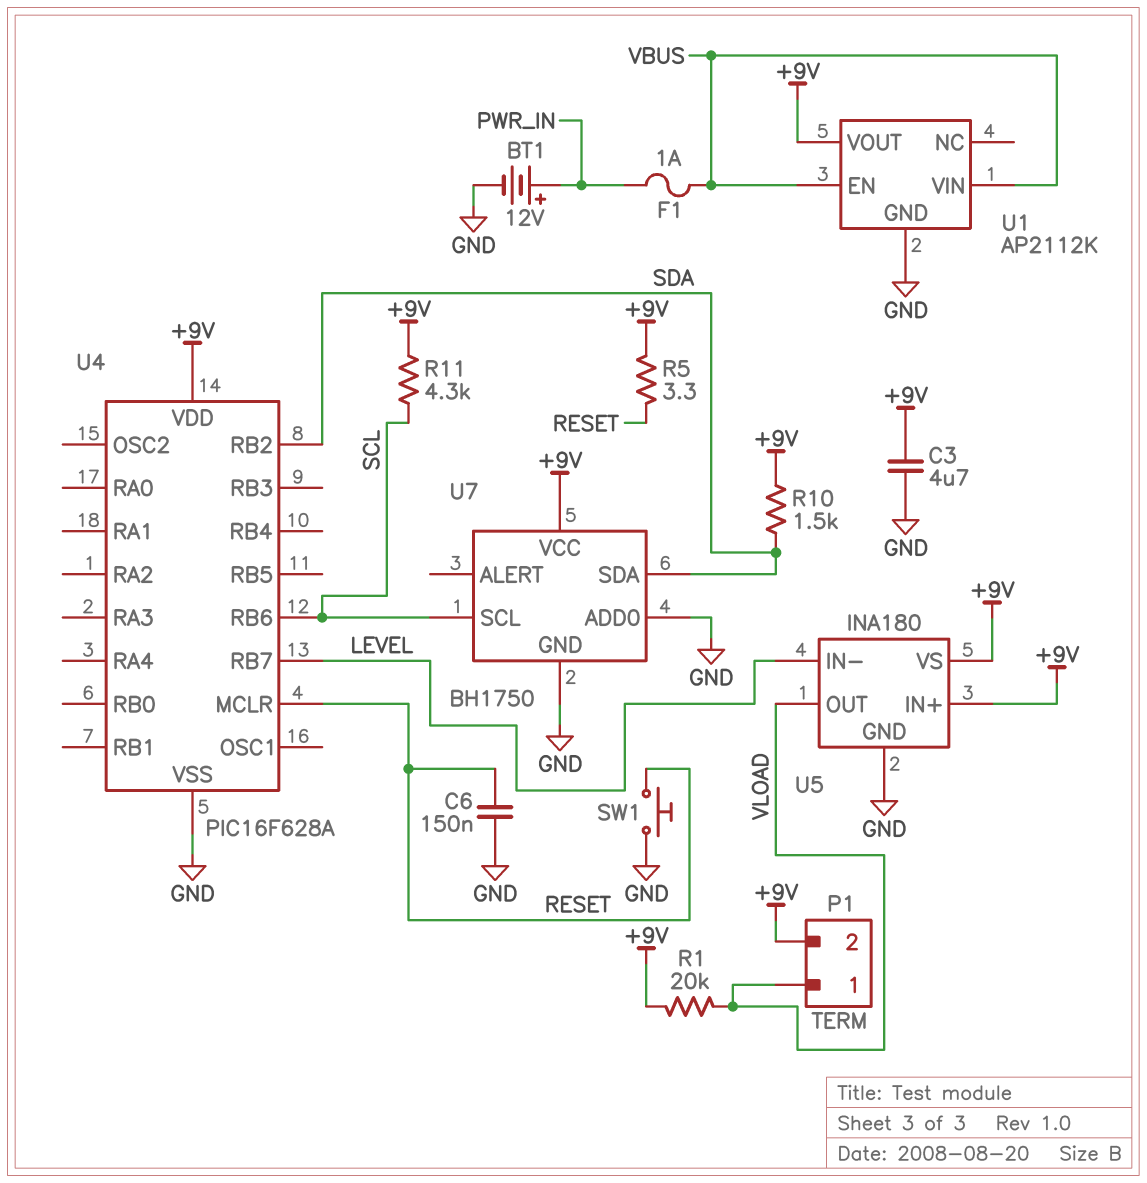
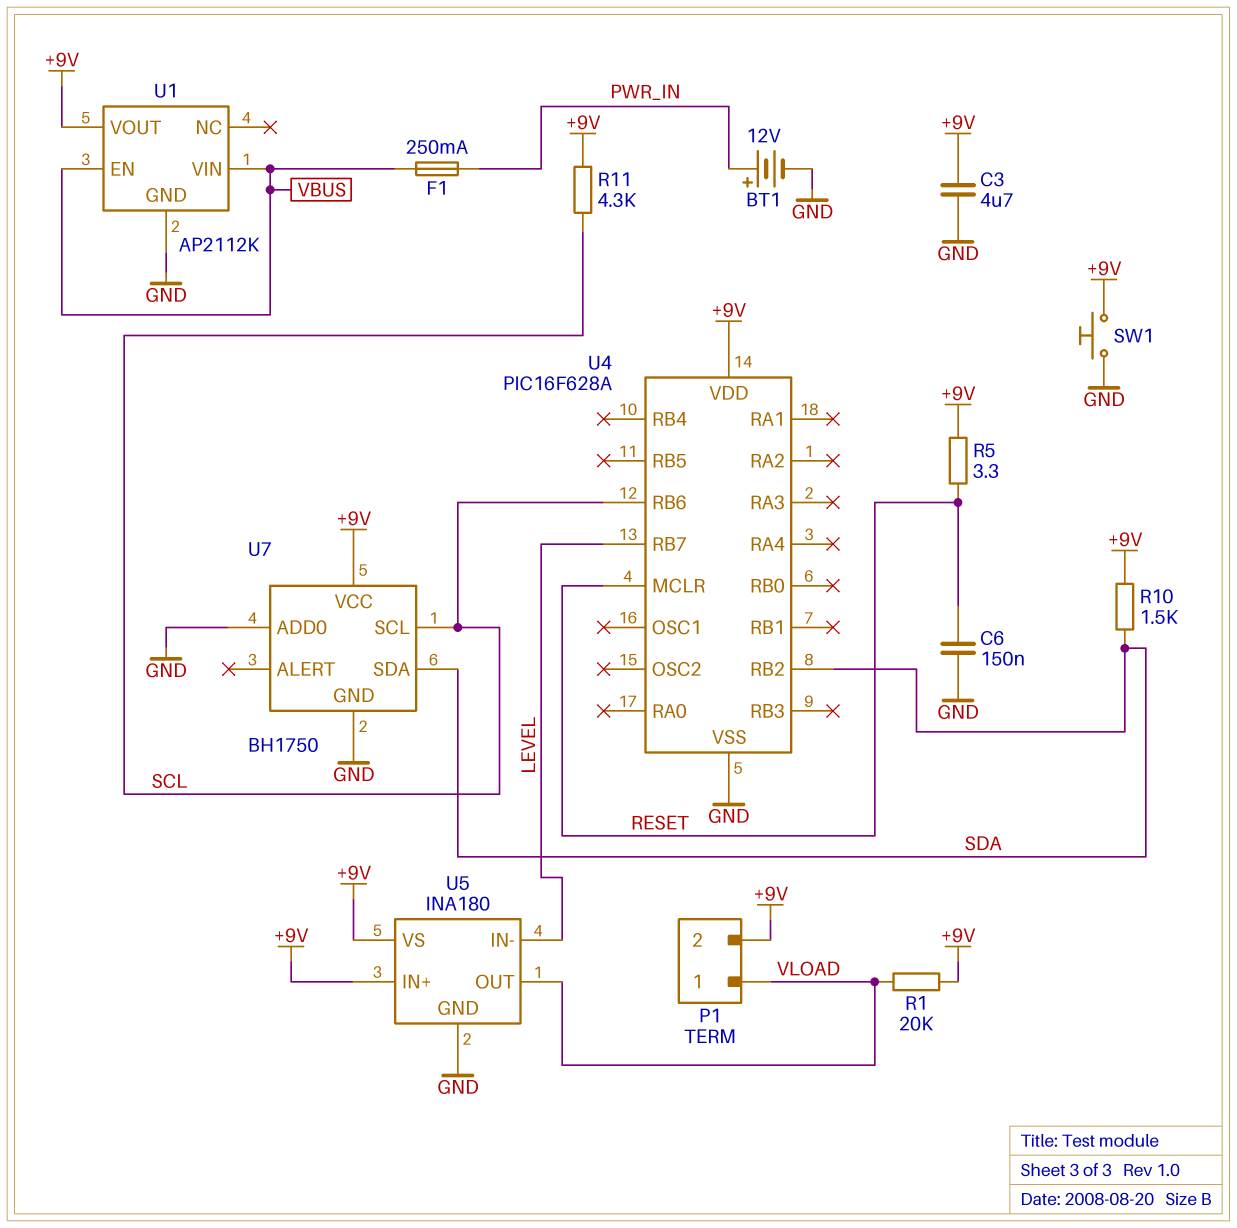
F1: 1A (PWR_IN, VBUS) -> 250mA (PWR_IN, VBUS)
SW1: button (GND, RESET) -> button (+9V, GND)

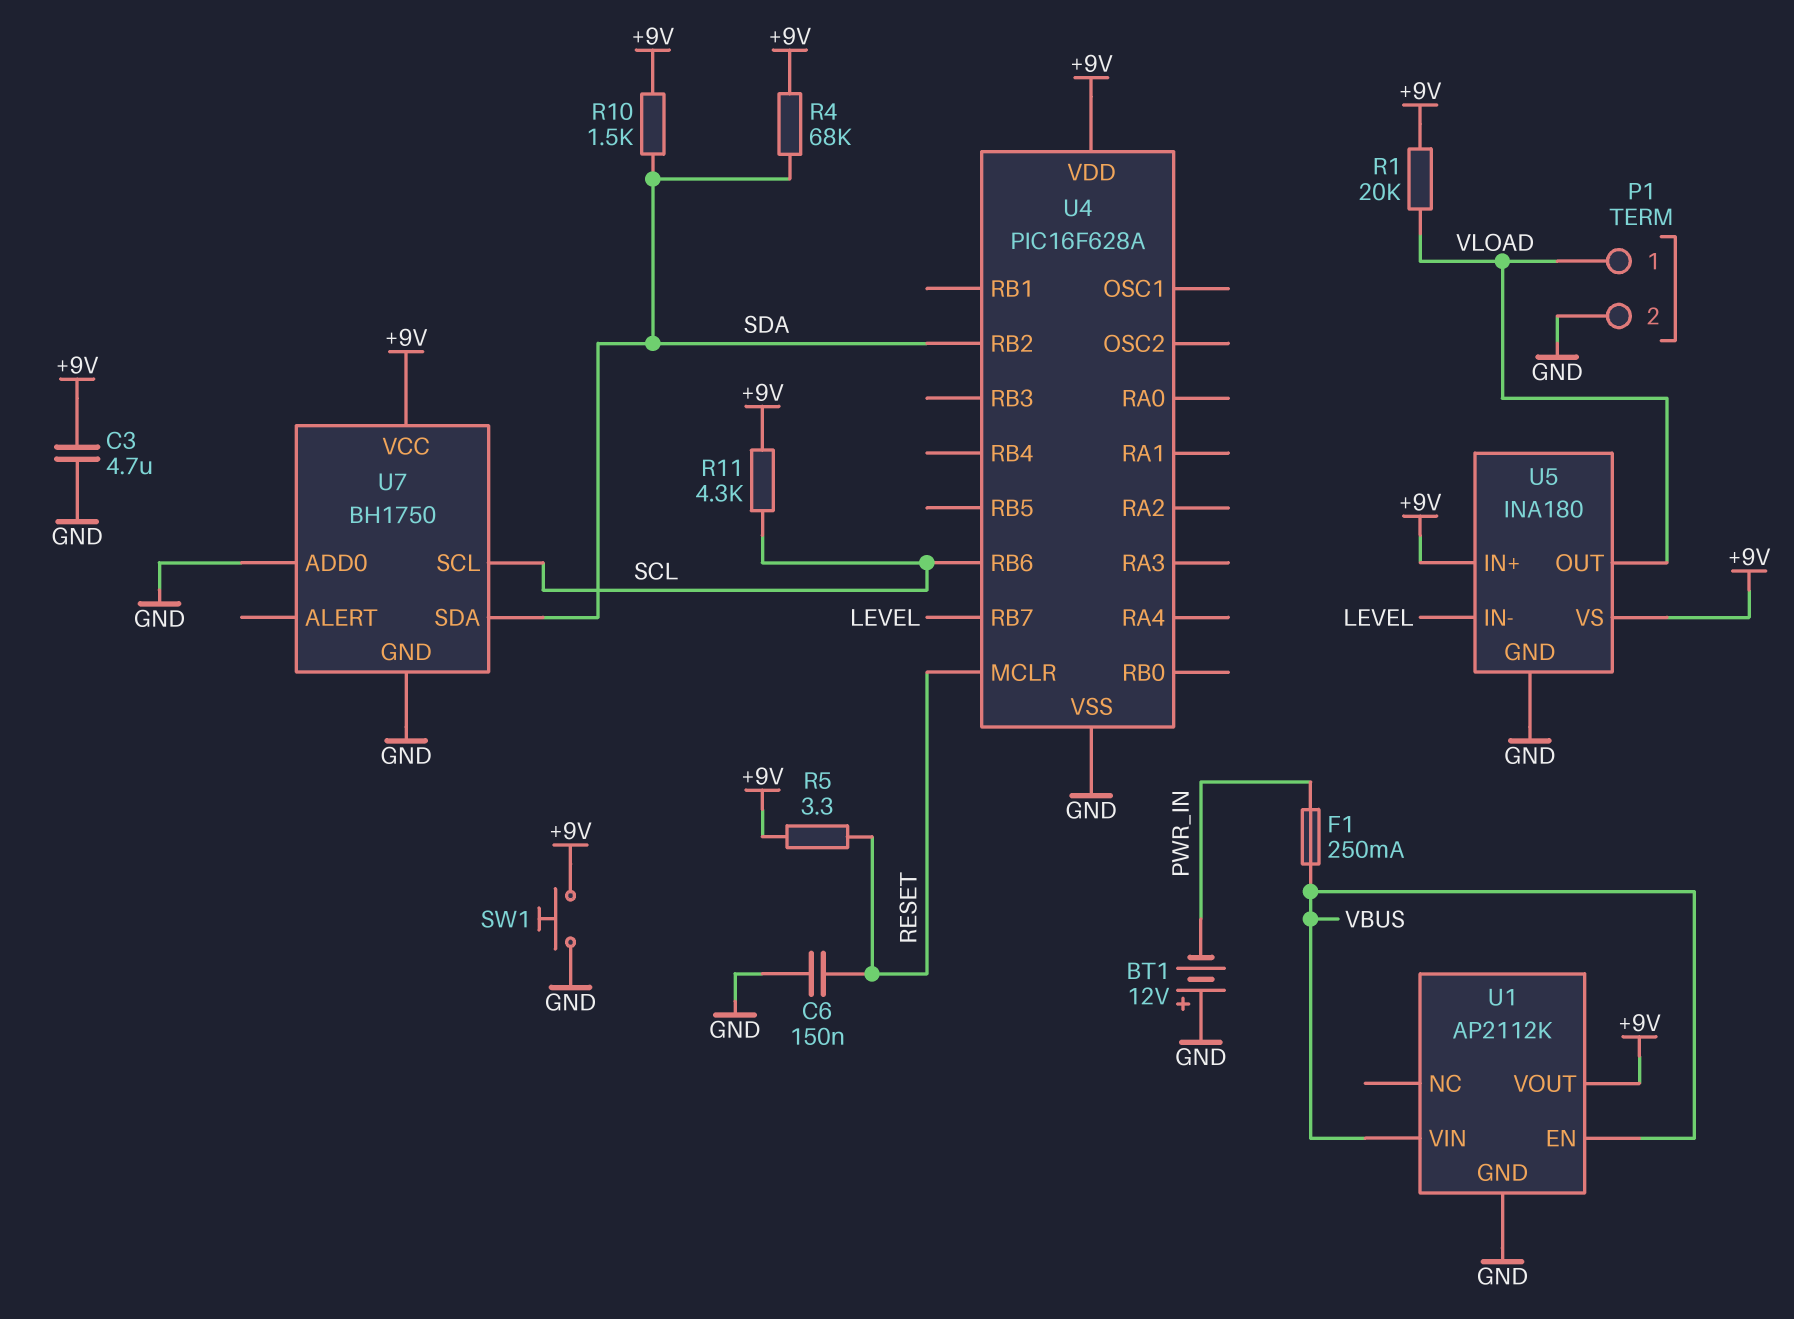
BT1: 12V (plus PWR_IN, minus GND) -> 12V (plus GND, minus PWR_IN)
P1 pin 2: +9V -> GND
R4: none -> 68k (+9V, SDA)

